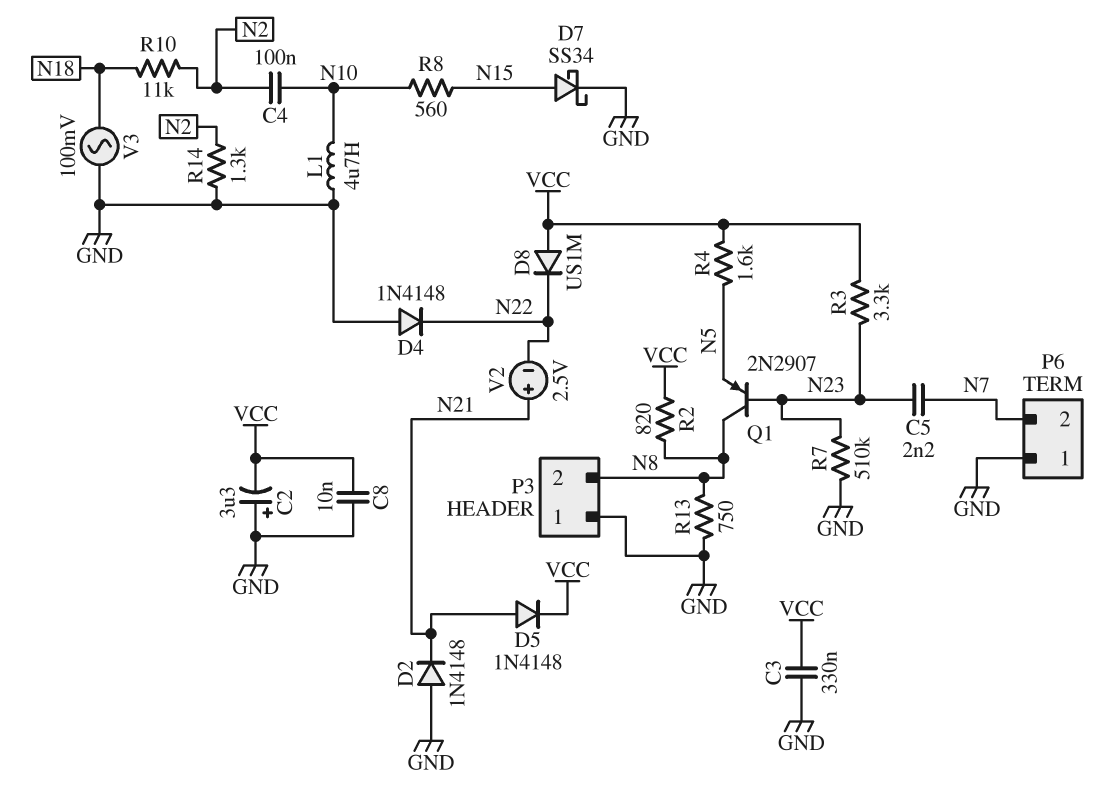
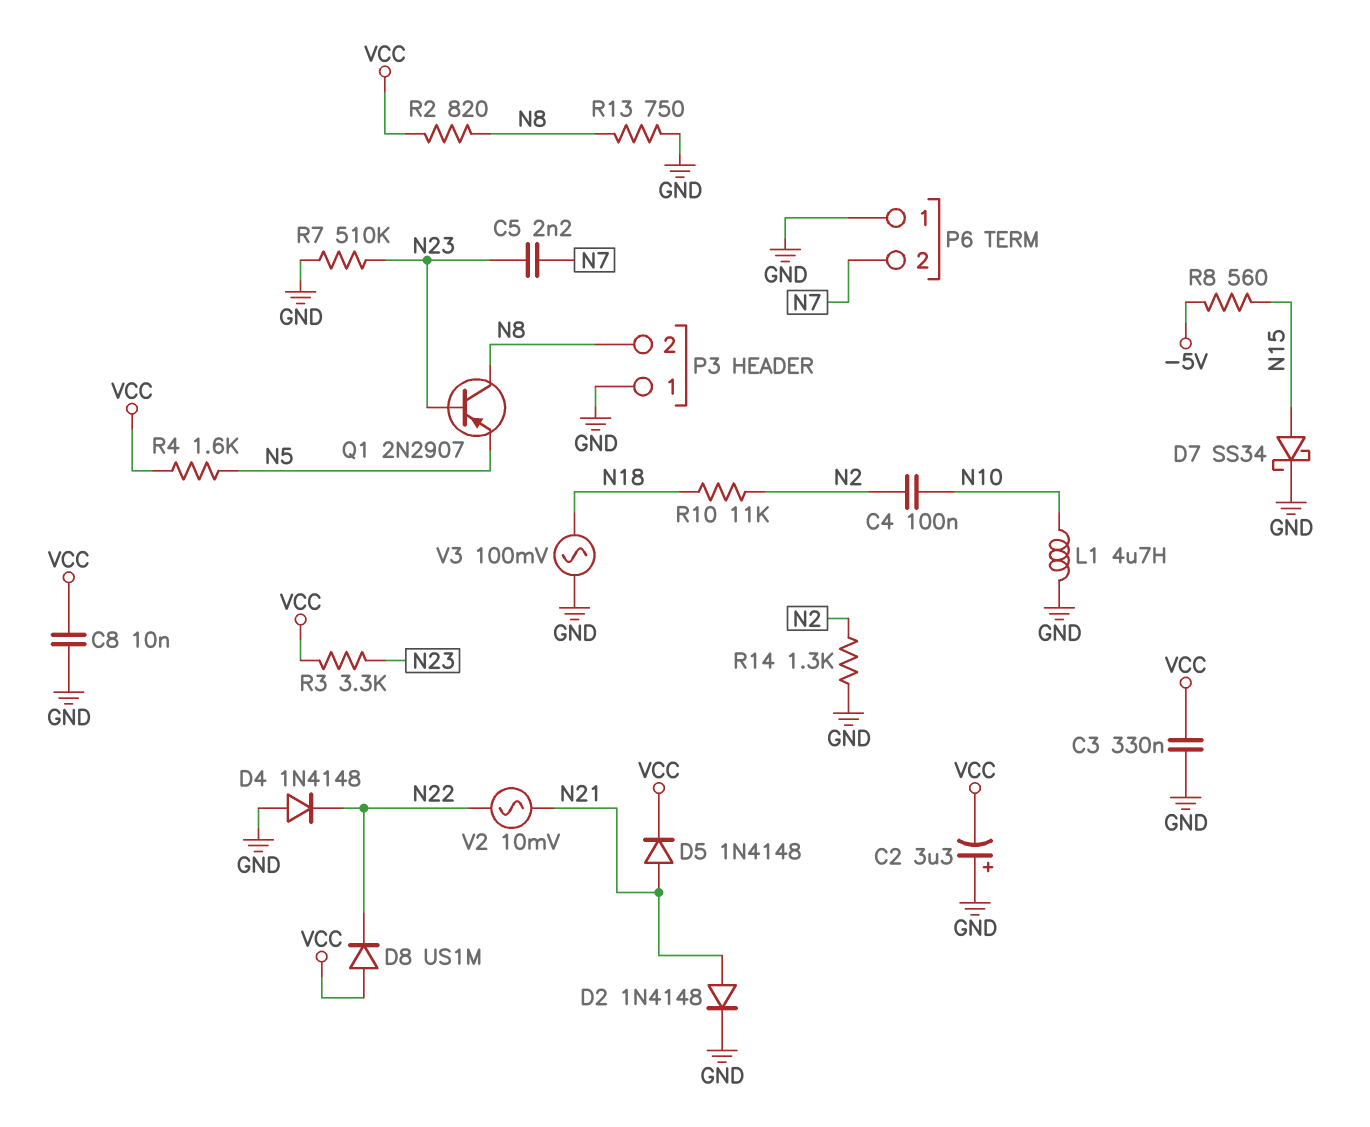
D2: diode 1N4148 (A GND, K N21) -> diode 1N4148 (A N21, K GND)
R8: 560 (N10, N15) -> 560 (-5V, N15)
V2: 2.5V (plus N21, minus N22) -> AC 10mV (N21, N22)

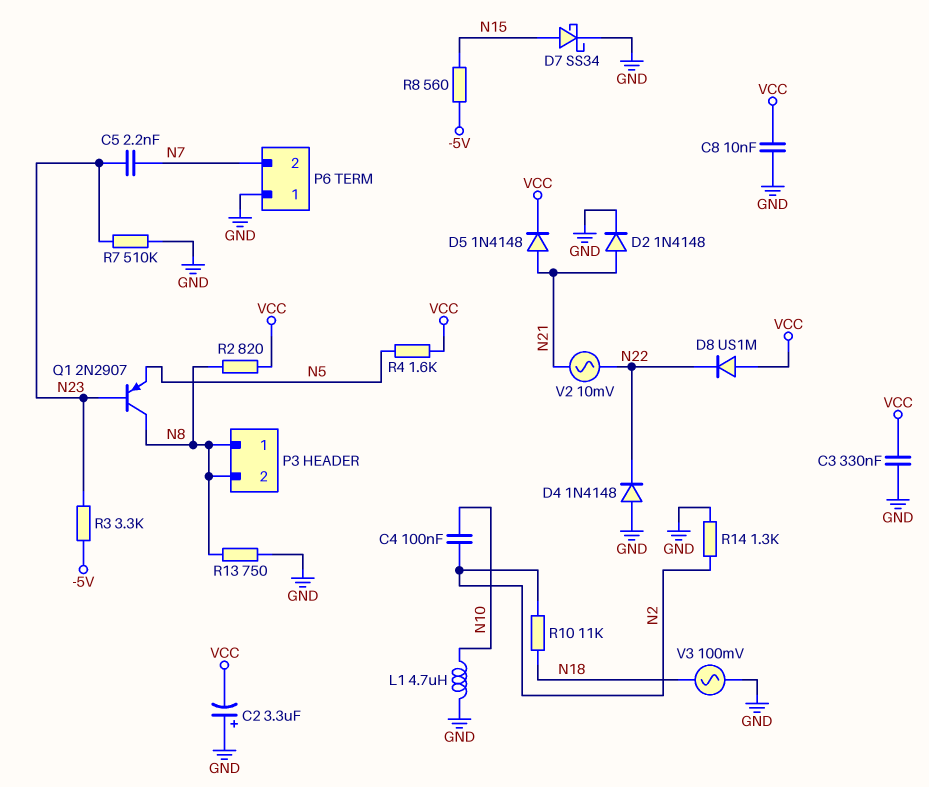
P3 pin 1: GND -> N8
R3: 3.3k (N23, VCC) -> 3.3k (-5V, N23)

